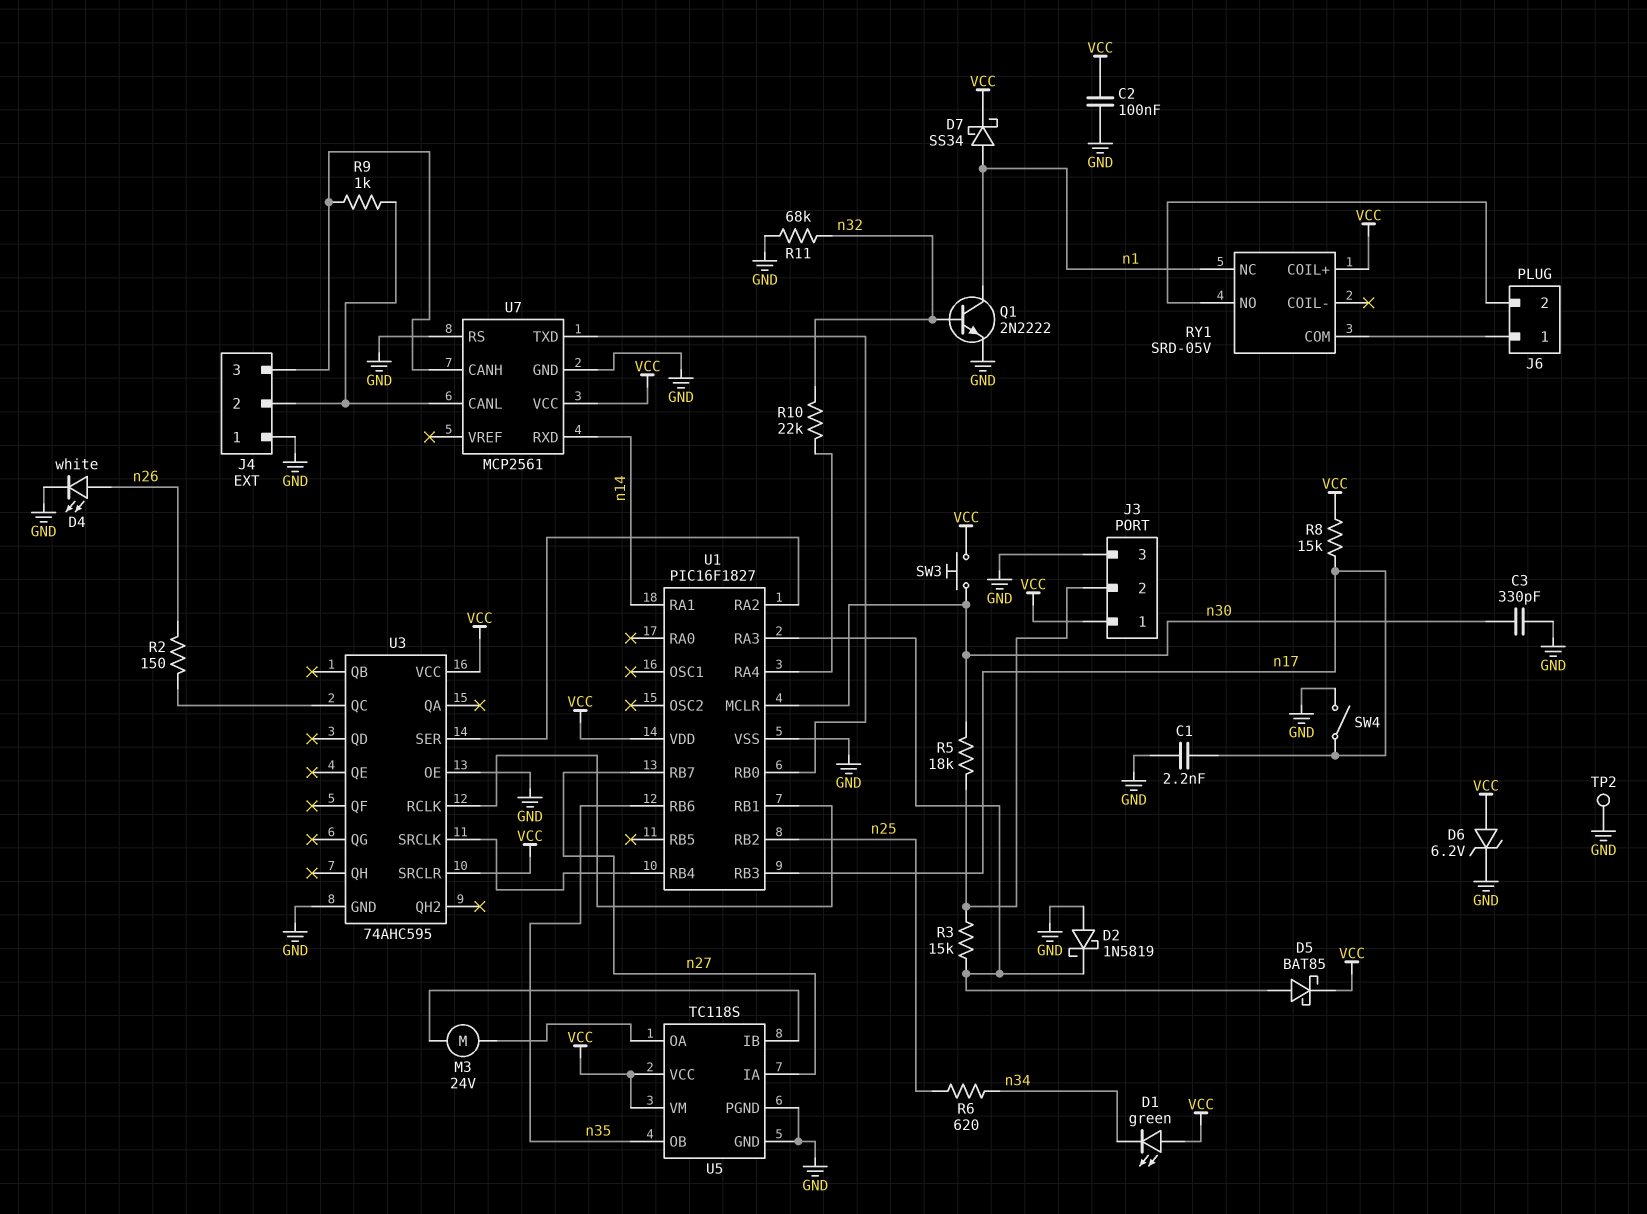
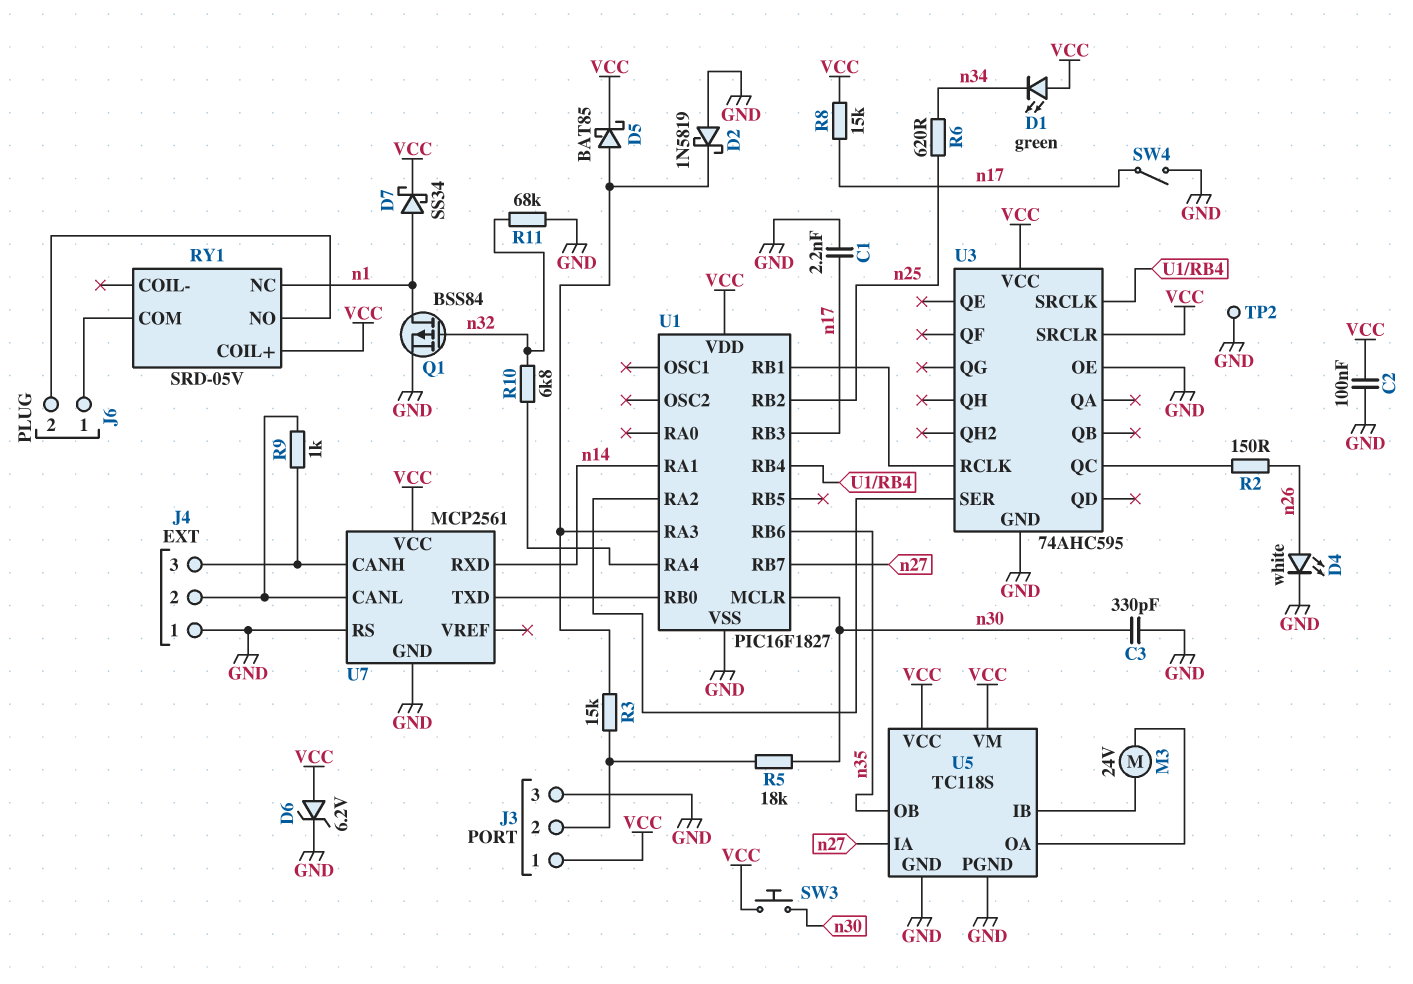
Q1: NPN 2N2222 (B n32, C n1, E GND) -> PMOS BSS84 (G n32, D n1, S GND)
R10: 22k (U1/RA4, n32) -> 6.8k (U1/RA4, n32)

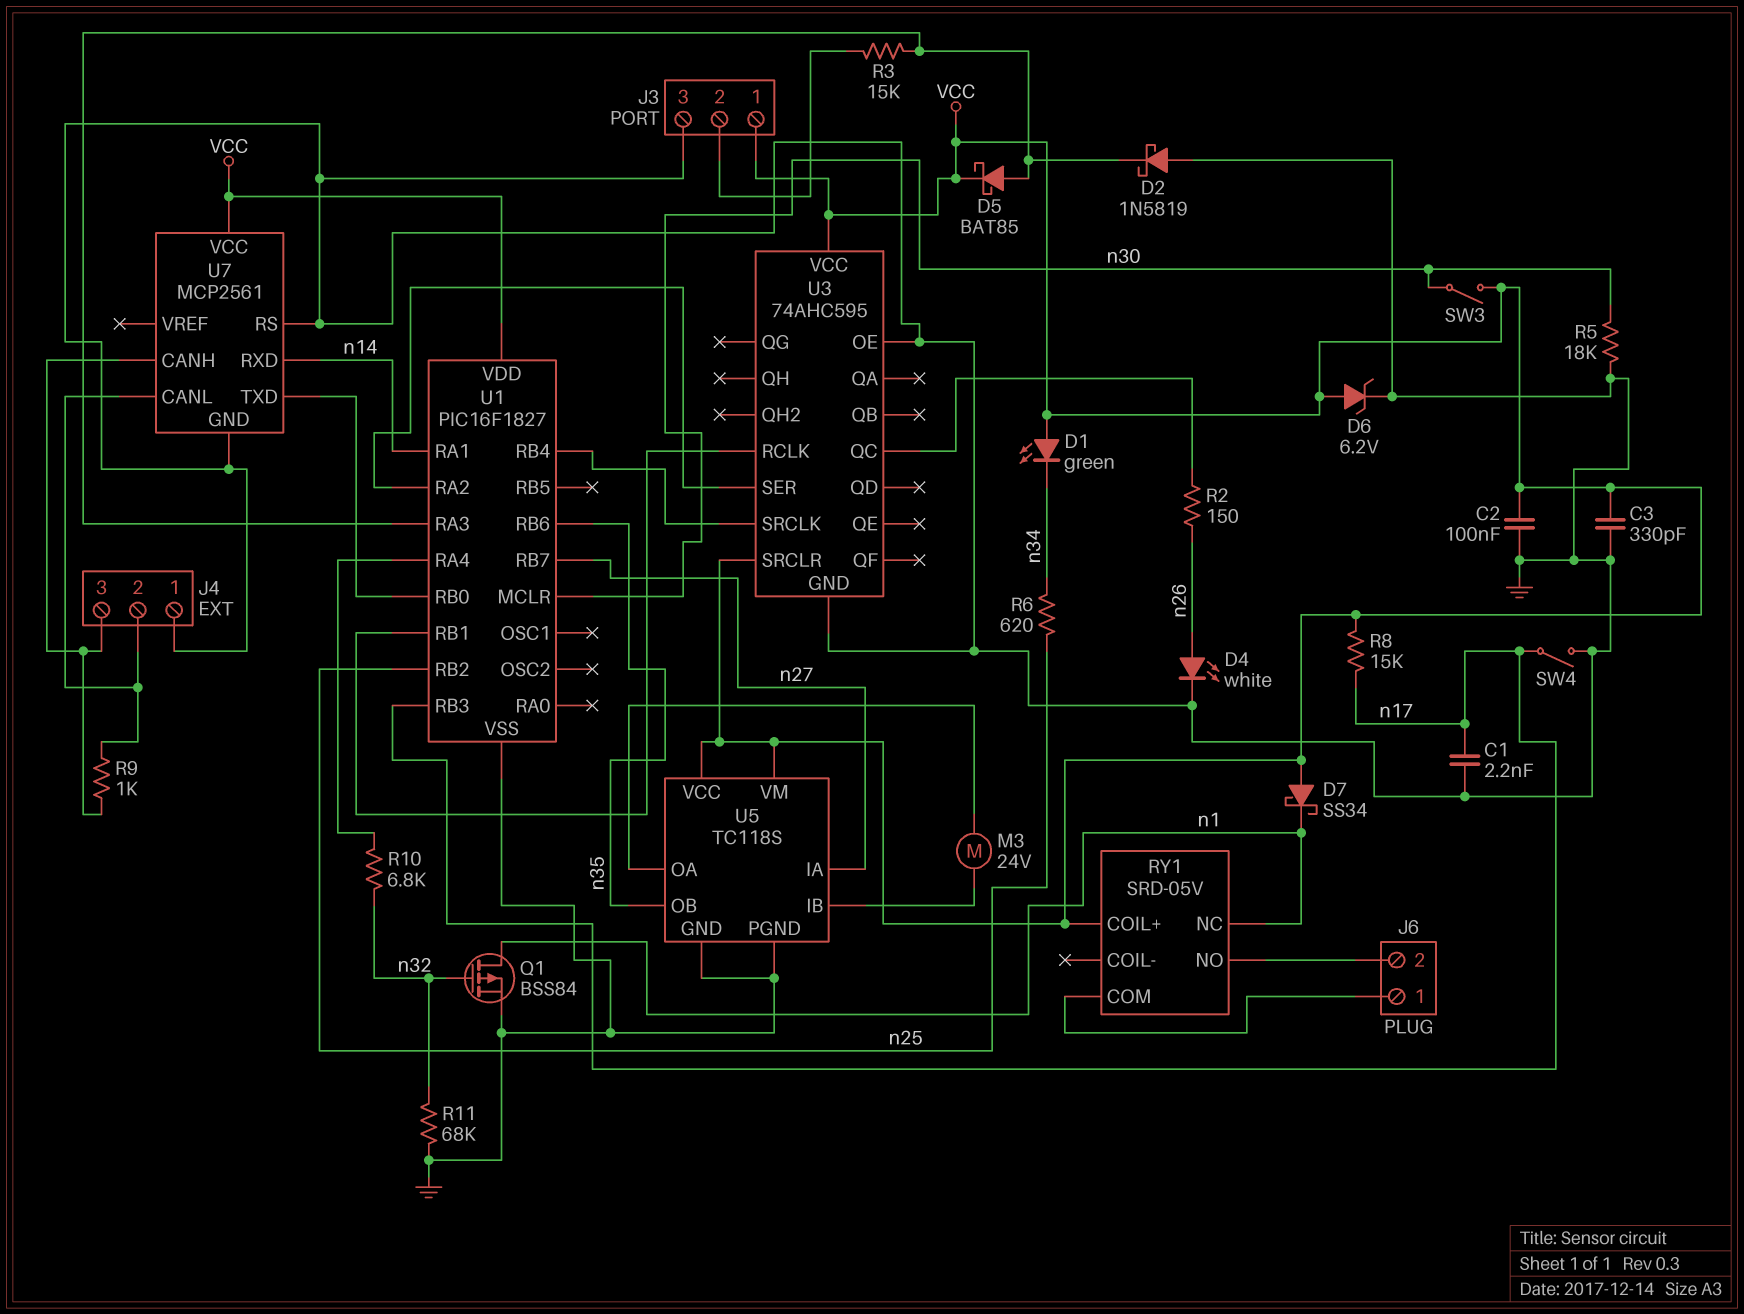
C3: 330pF (GND, n30) -> 330pF (GND, VCC)
D7: schottky SS34 (A n1, K VCC) -> schottky SS34 (A VCC, K n1)
R5: 18k (J3/2, n30) -> 18k (GND, n30)
SW3: button (VCC, n30) -> switch (VCC, n30)
TP2: test point (GND) -> none

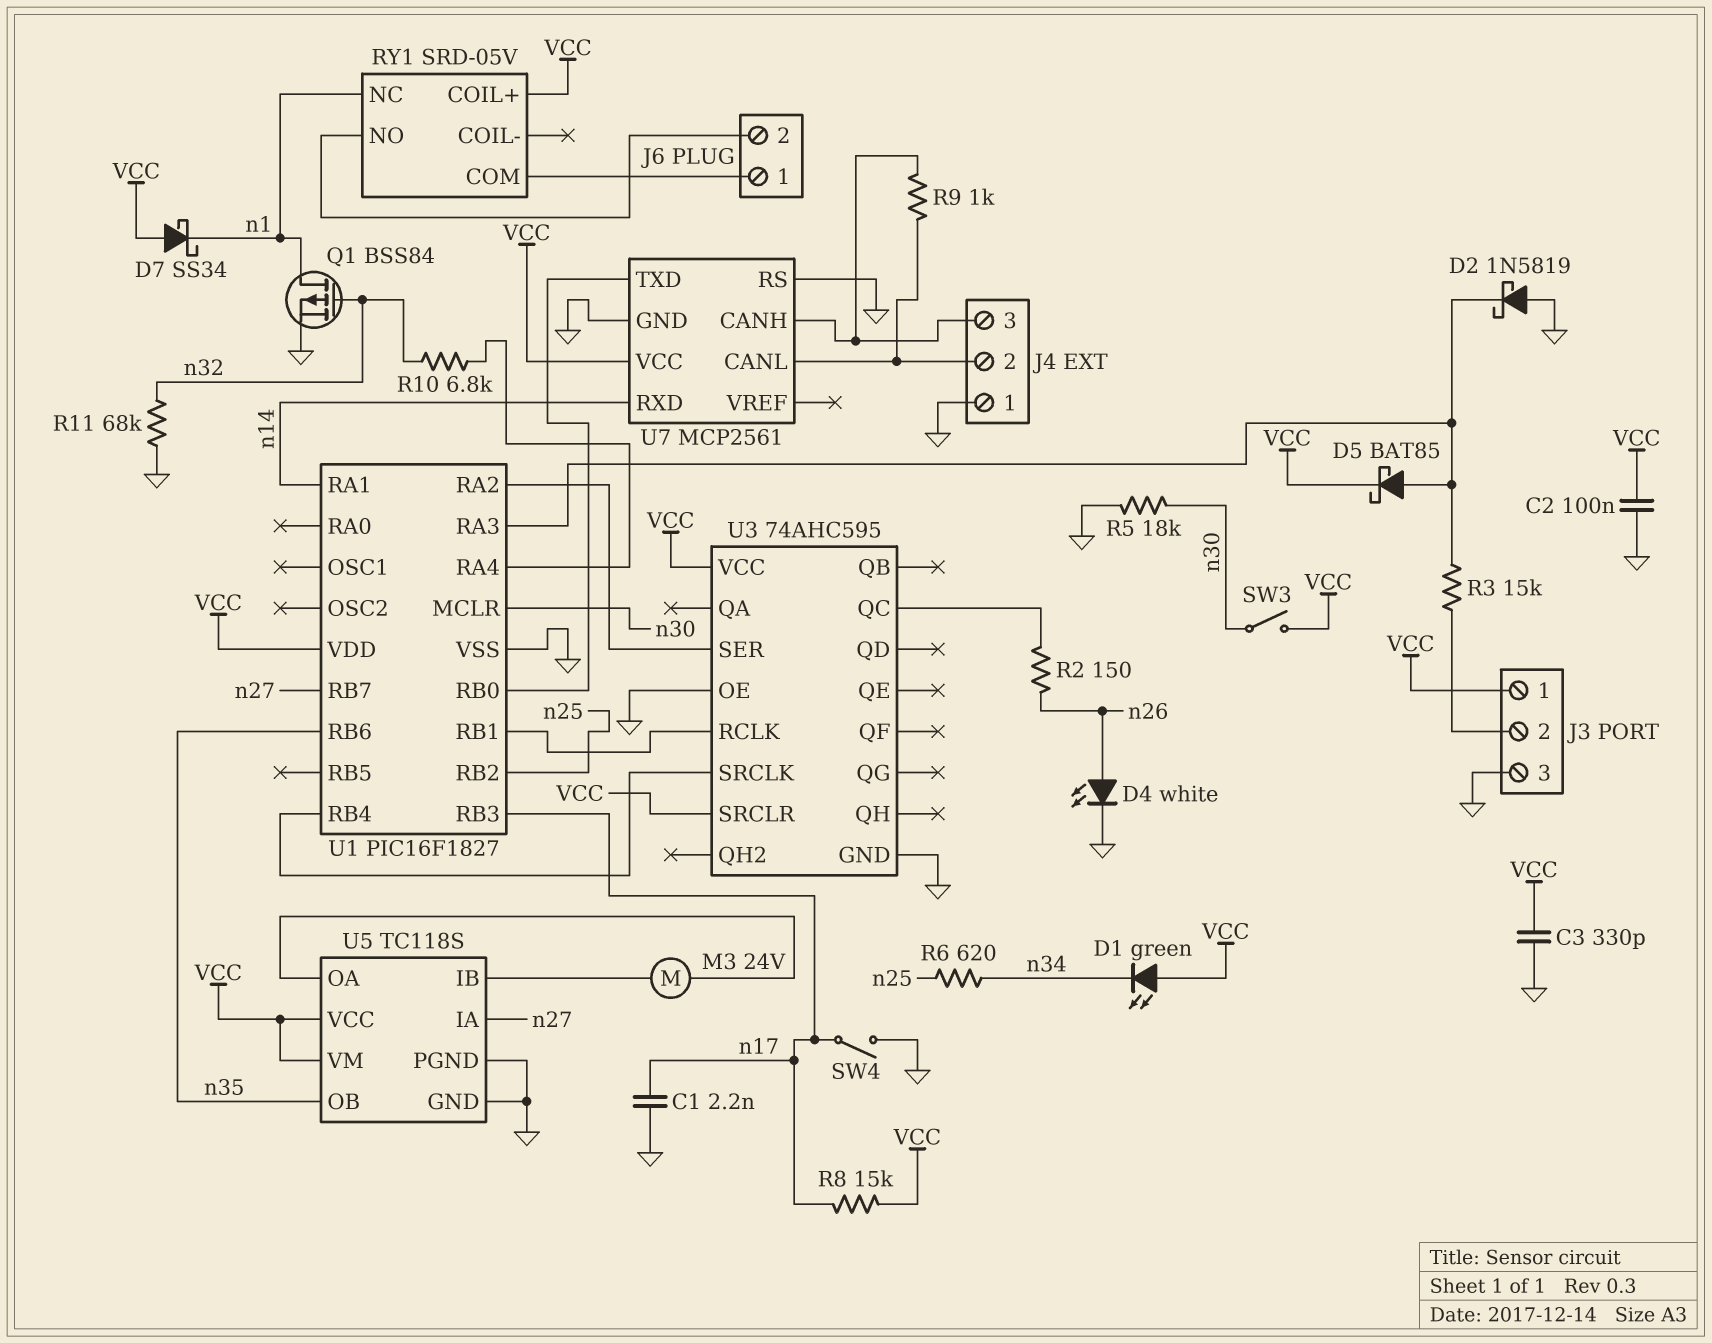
D6: zener 6.2V (A VCC, K GND) -> none

